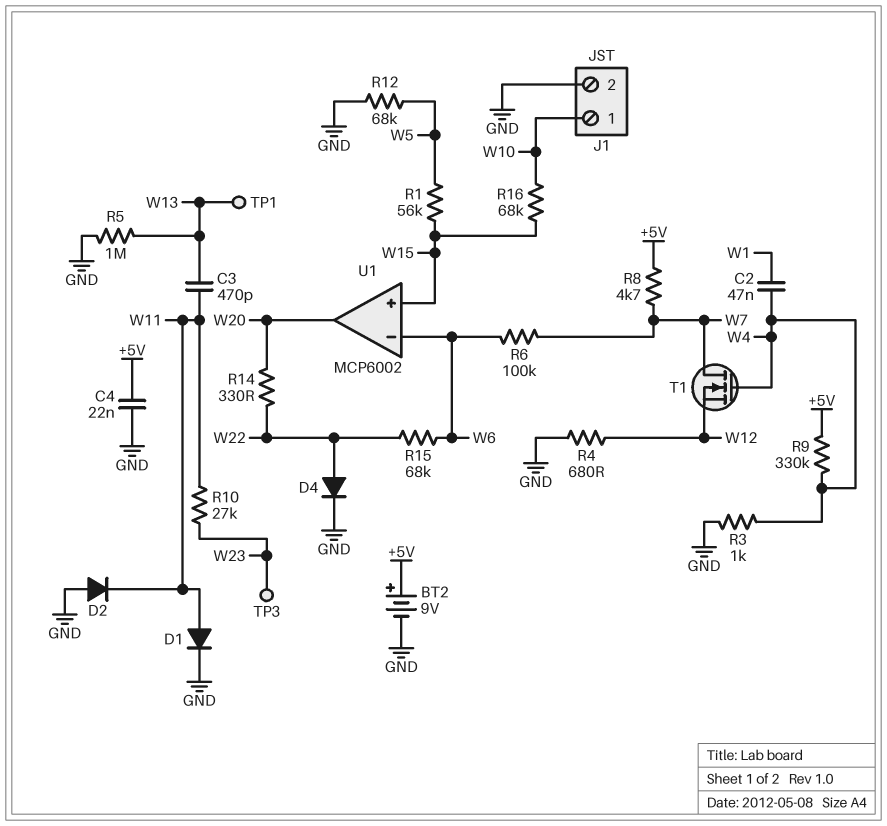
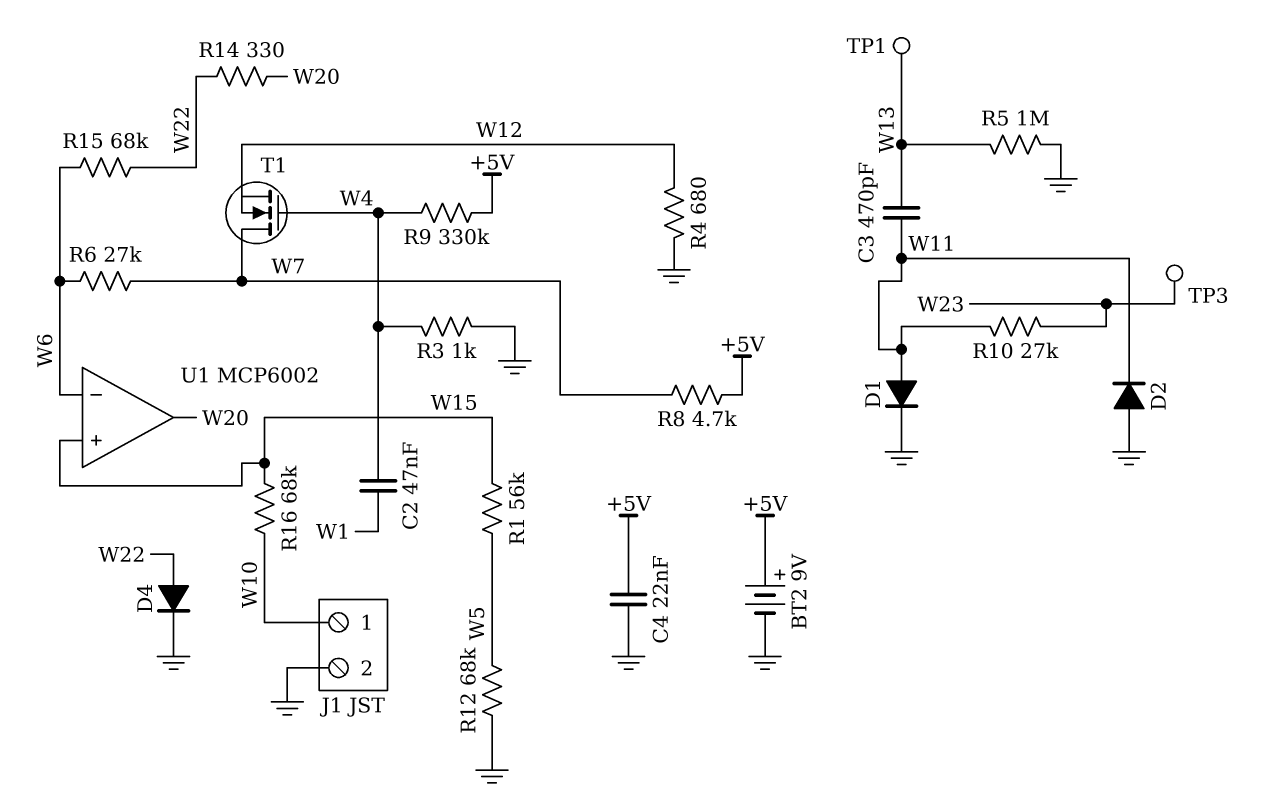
R6: 100k (W6, W7) -> 27k (W6, W7)

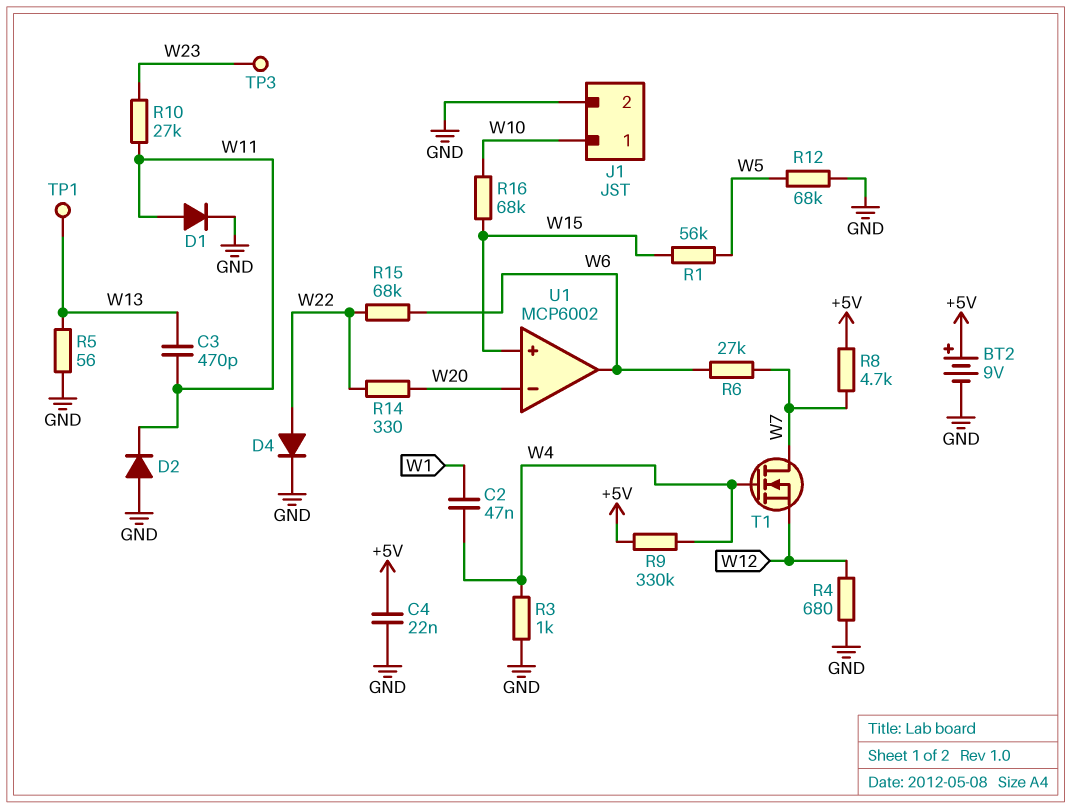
R5: 1M (GND, W13) -> 56 (GND, W13)
U1 pin in-: W6 -> W20
U1 pin out: W20 -> W6

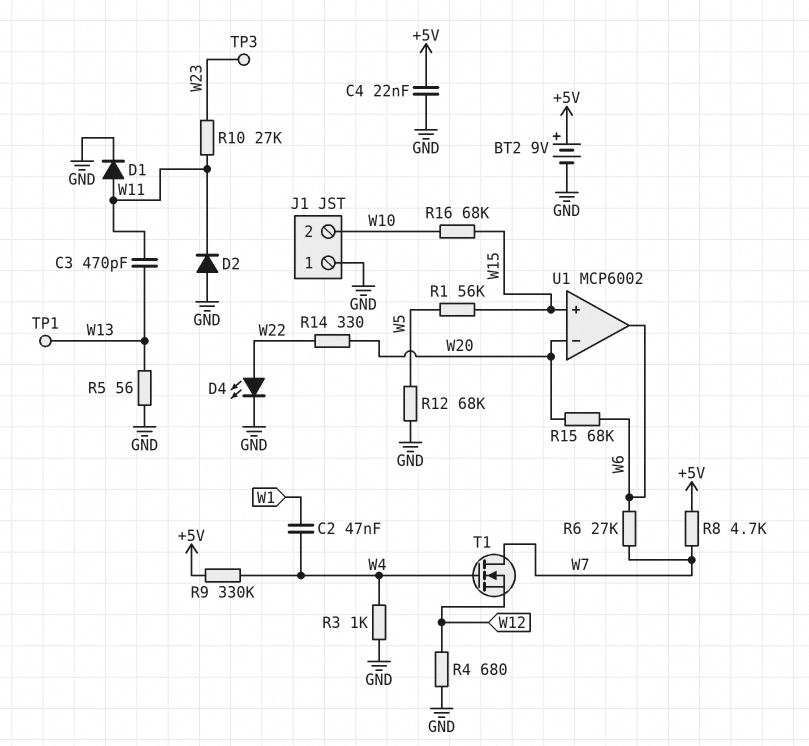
D4: diode (A W22, K GND) -> LED (A W22, K GND)
J1 pin 1: W10 -> GND
J1 pin 2: GND -> W10
R15: 68k (W6, W22) -> 68k (W6, W20)

